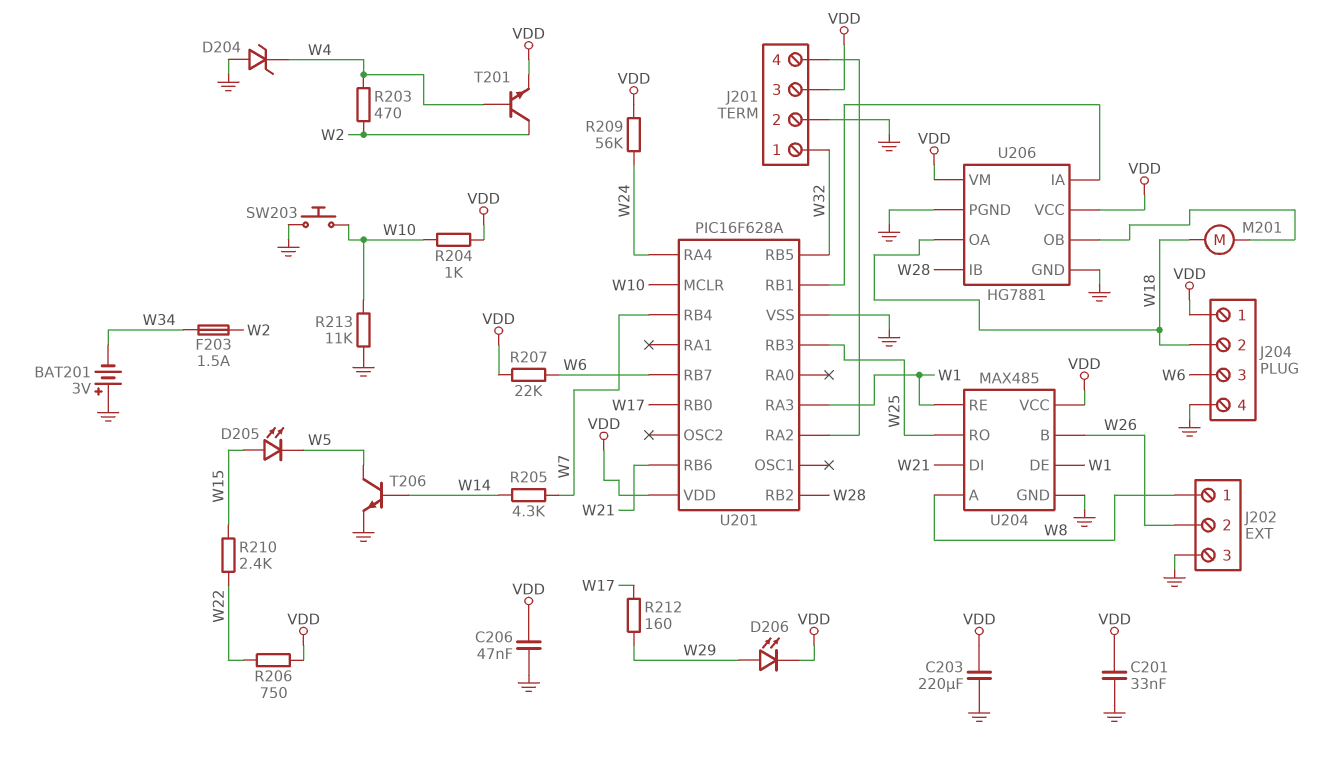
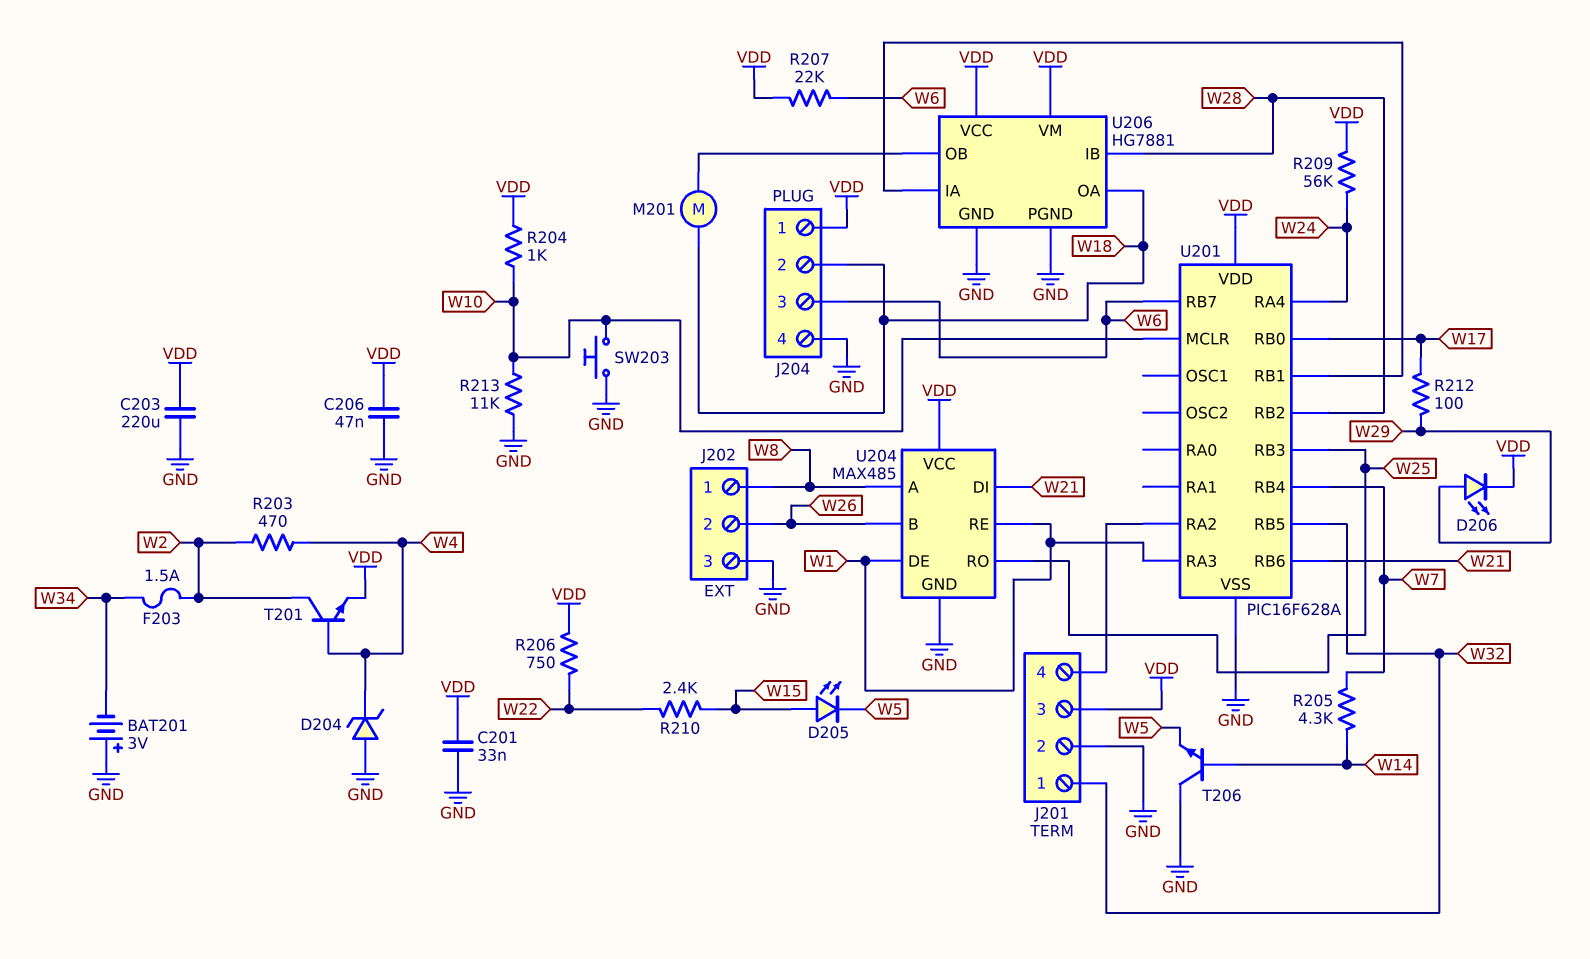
R212: 160 (W17, W29) -> 100 (W17, W29)
T206: NPN (B W14, C W5, E GND) -> NPN (B W14, C GND, E W5)

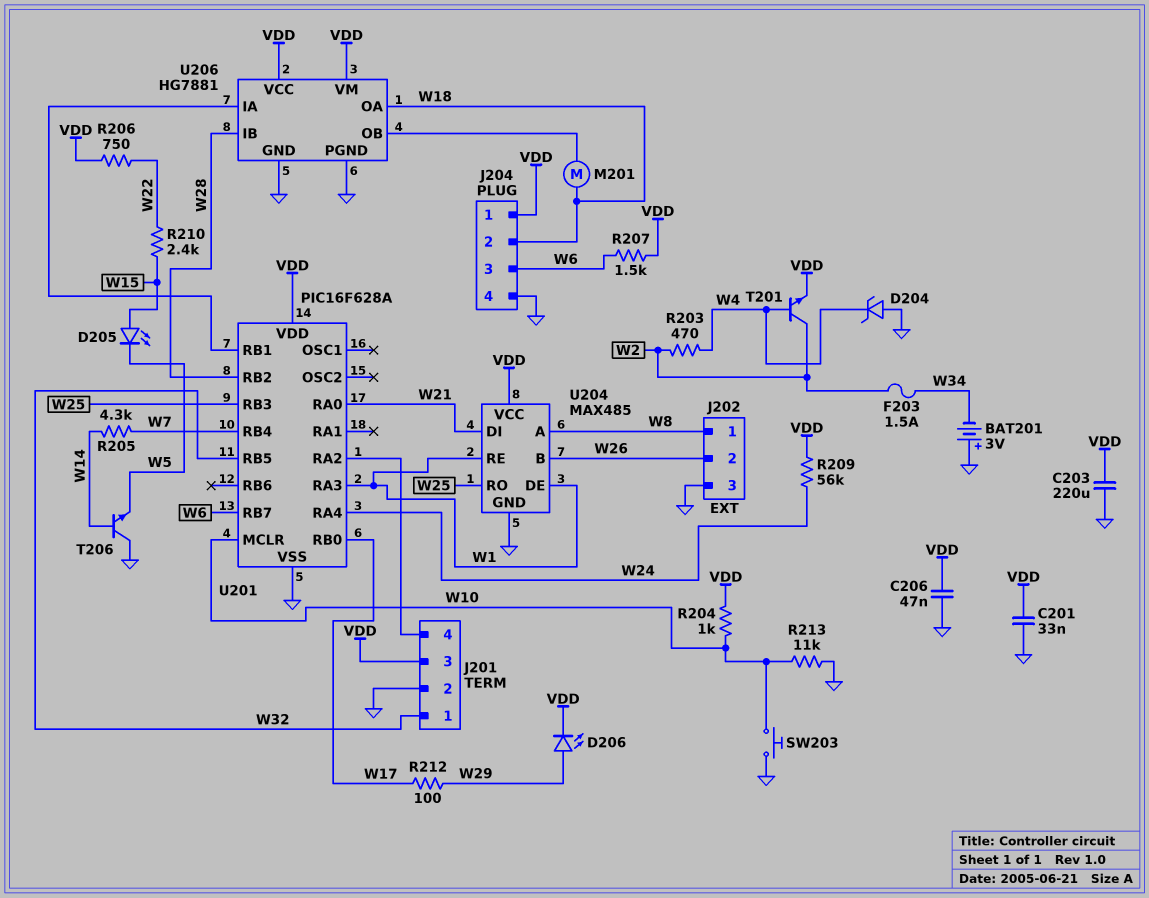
R207: 22k (VDD, W6) -> 1.5k (VDD, W6)
U201 pin RA0: none -> W21
U201 pin RB6: W21 -> none

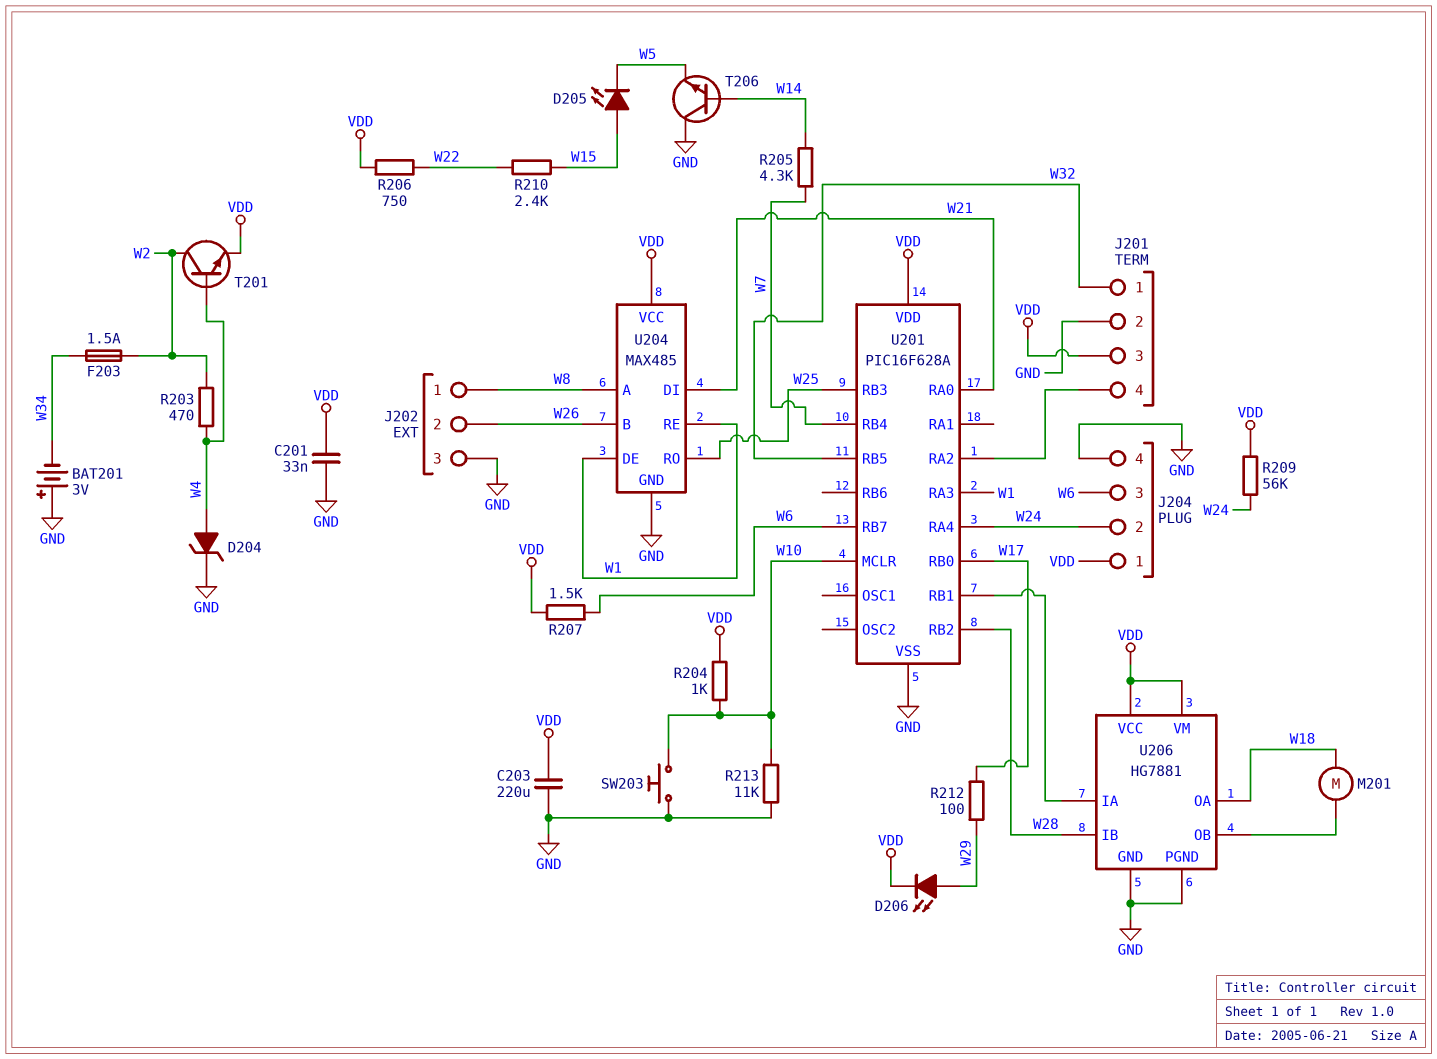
C206: 47nF (GND, VDD) -> none
D204: zener (A GND, K W4) -> zener (A W4, K GND)
J204 pin 2: W18 -> W24

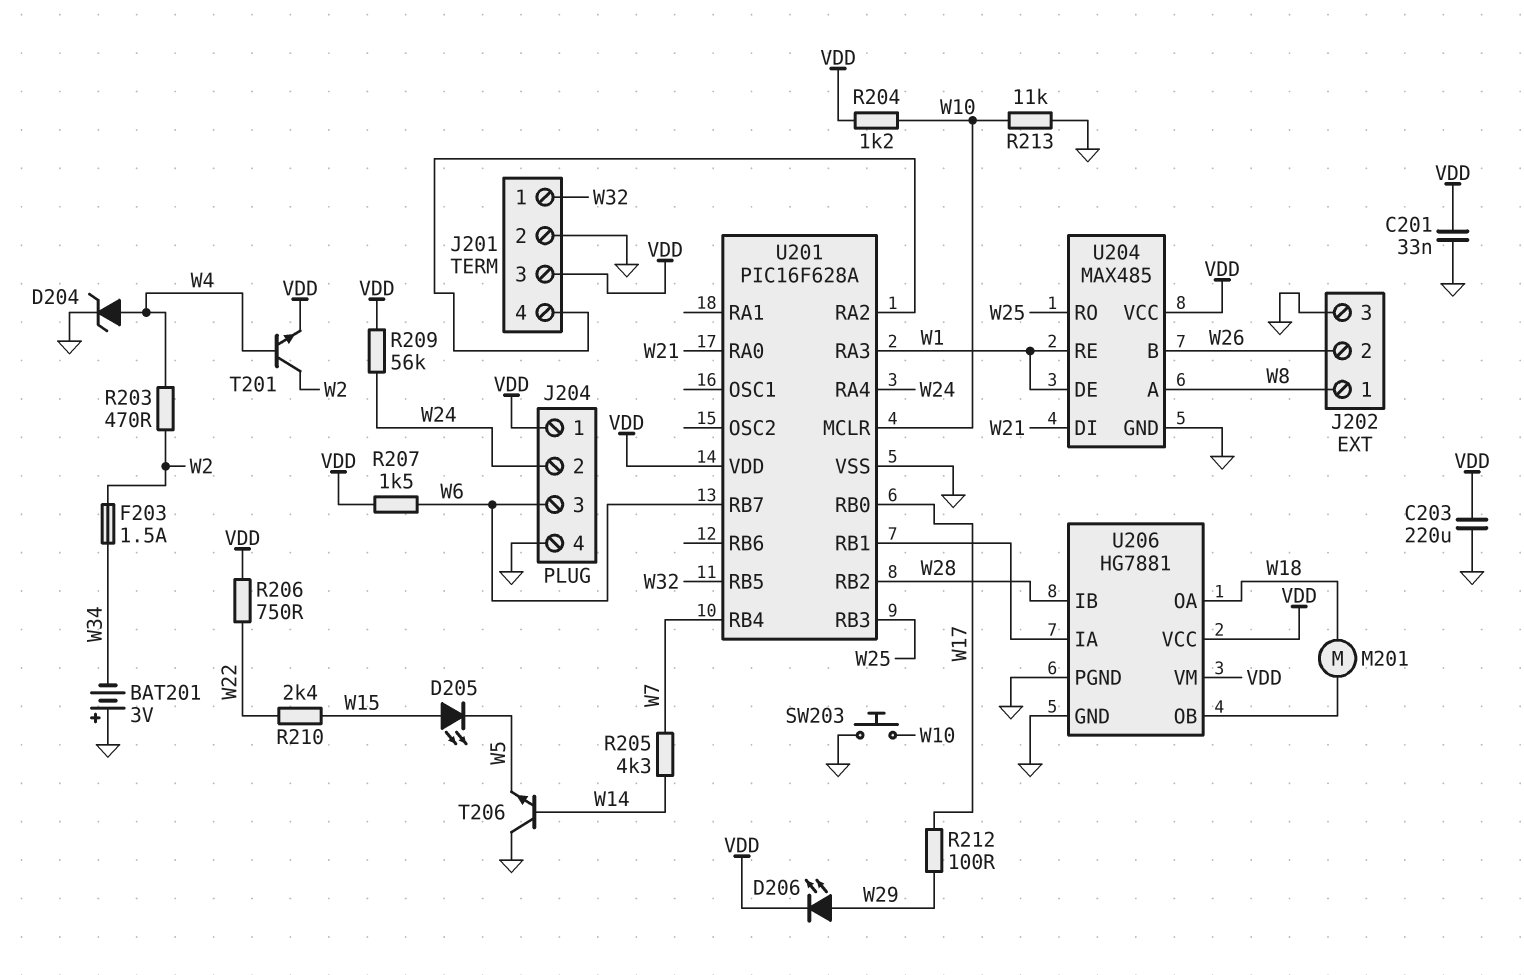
R204: 1k (VDD, W10) -> 1.2k (VDD, W10)

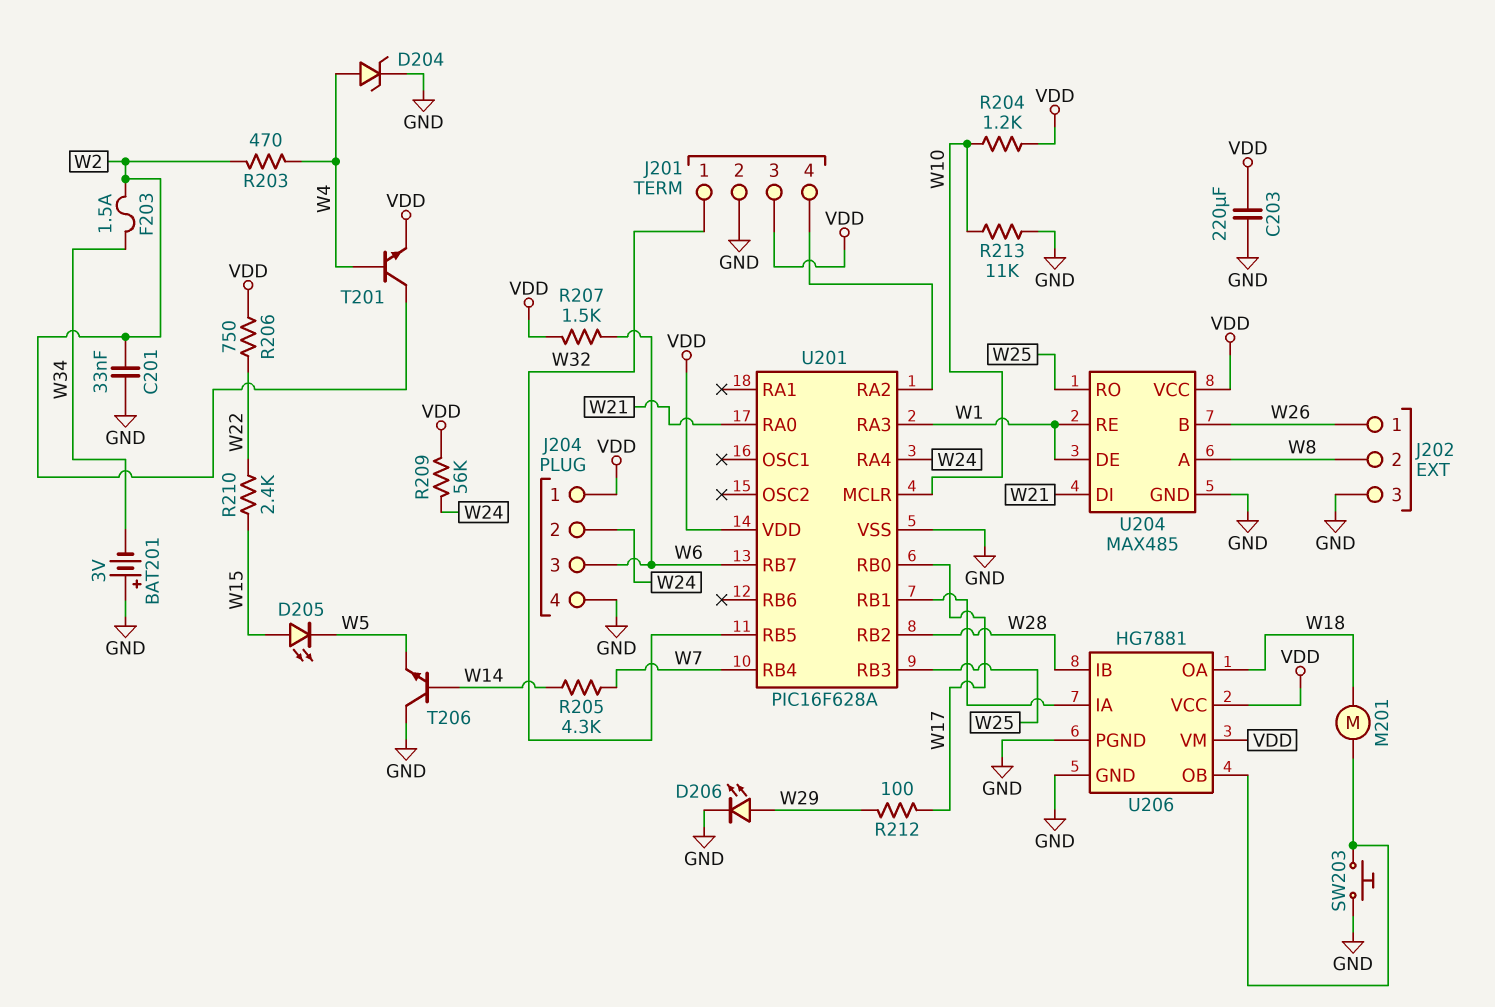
C201: 33nF (GND, VDD) -> 33nF (GND, W2)
D206: LED (A W29, K VDD) -> LED (A W29, K GND)
J202 pin 1: W8 -> W26
J202 pin 2: W26 -> W8
SW203: button (GND, W10) -> button (GND, U206/OB)

